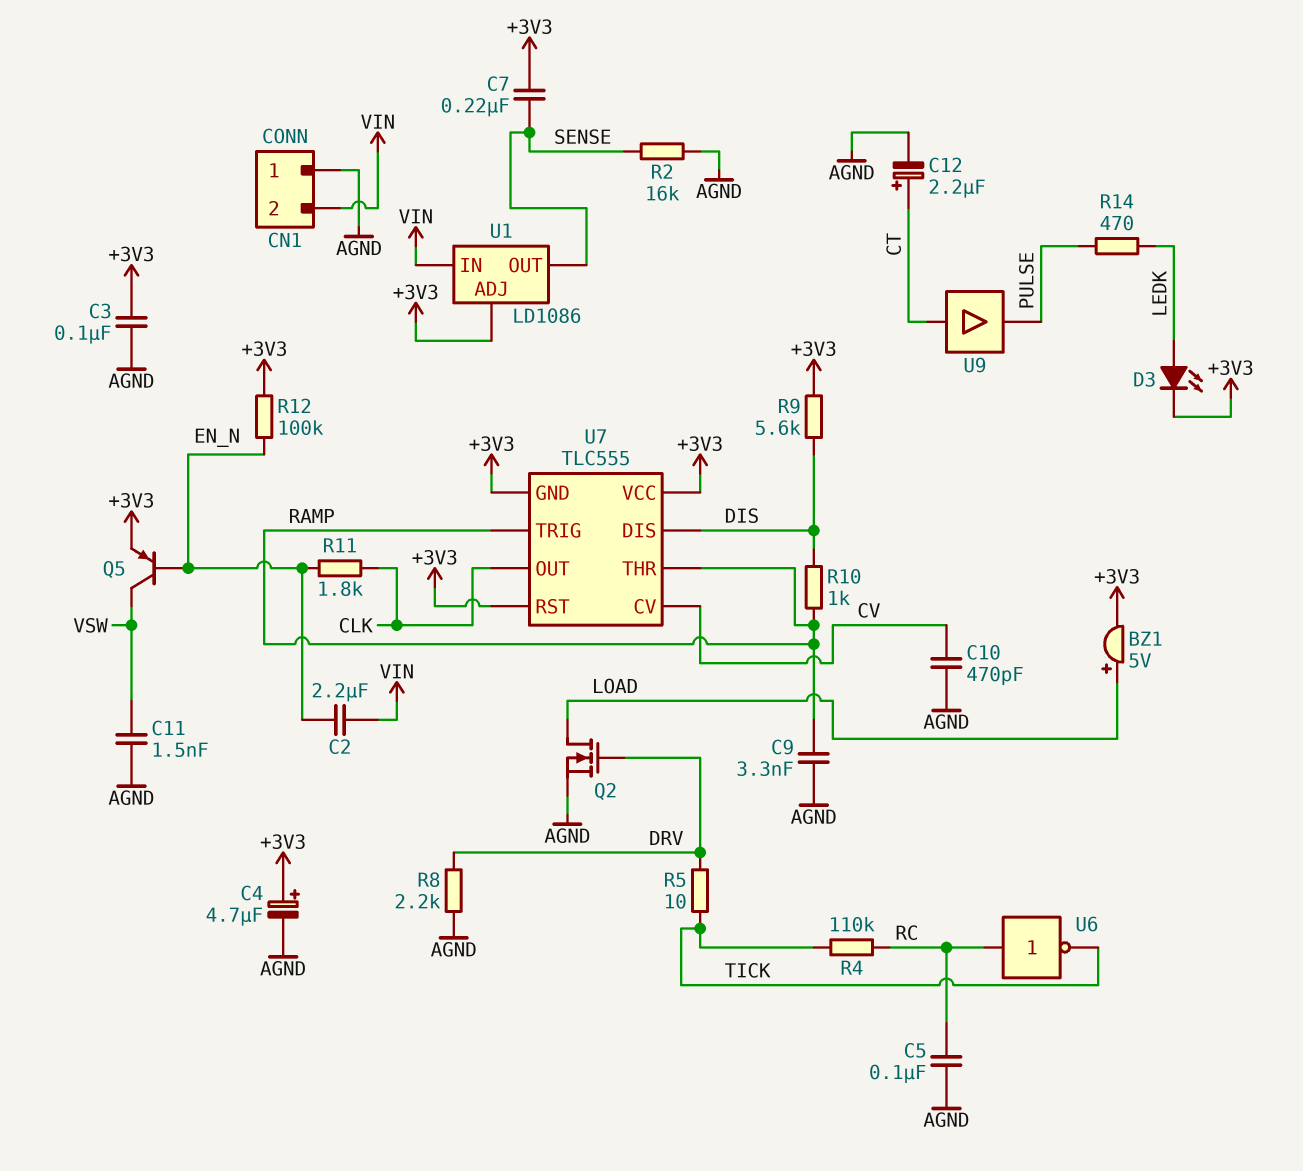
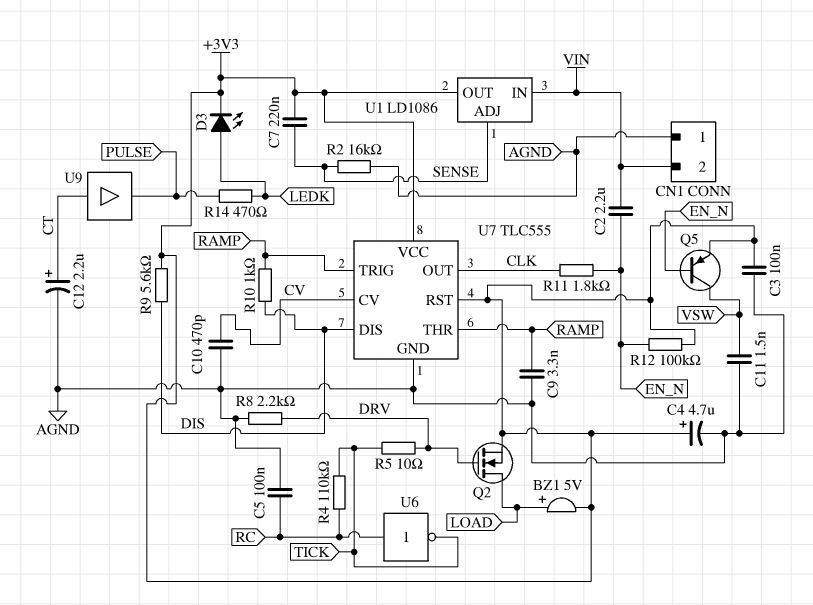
Q2: NMOS (G DRV, D LOAD, S AGND) -> NMOS (G DRV, D LOAD, S +3V3)
U1 pin ADJ: +3V3 -> SENSE
U1 pin OUT: SENSE -> +3V3
U7 pin GND: +3V3 -> AGND

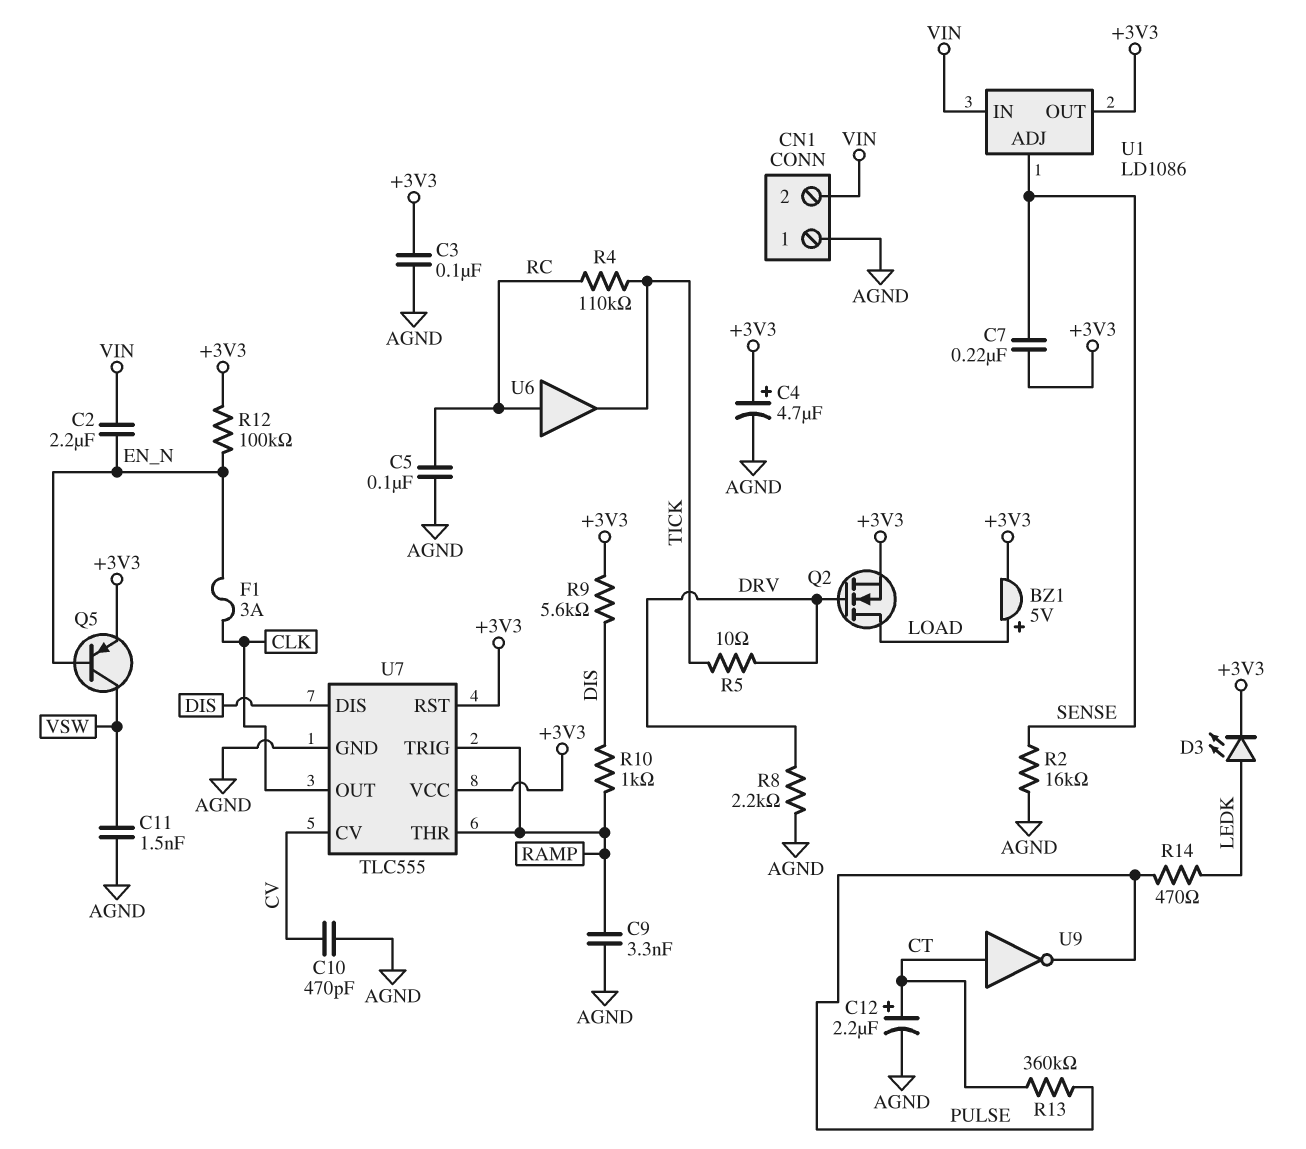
F1: none -> 3A (CLK, EN_N)
R11: 1.8k (CLK, EN_N) -> none
R13: none -> 360k (CT, PULSE)
U6: NOT (in RC, out TICK) -> buffer (in RC, out TICK)
U9: buffer (in CT, out PULSE) -> NOT (in CT, out PULSE)

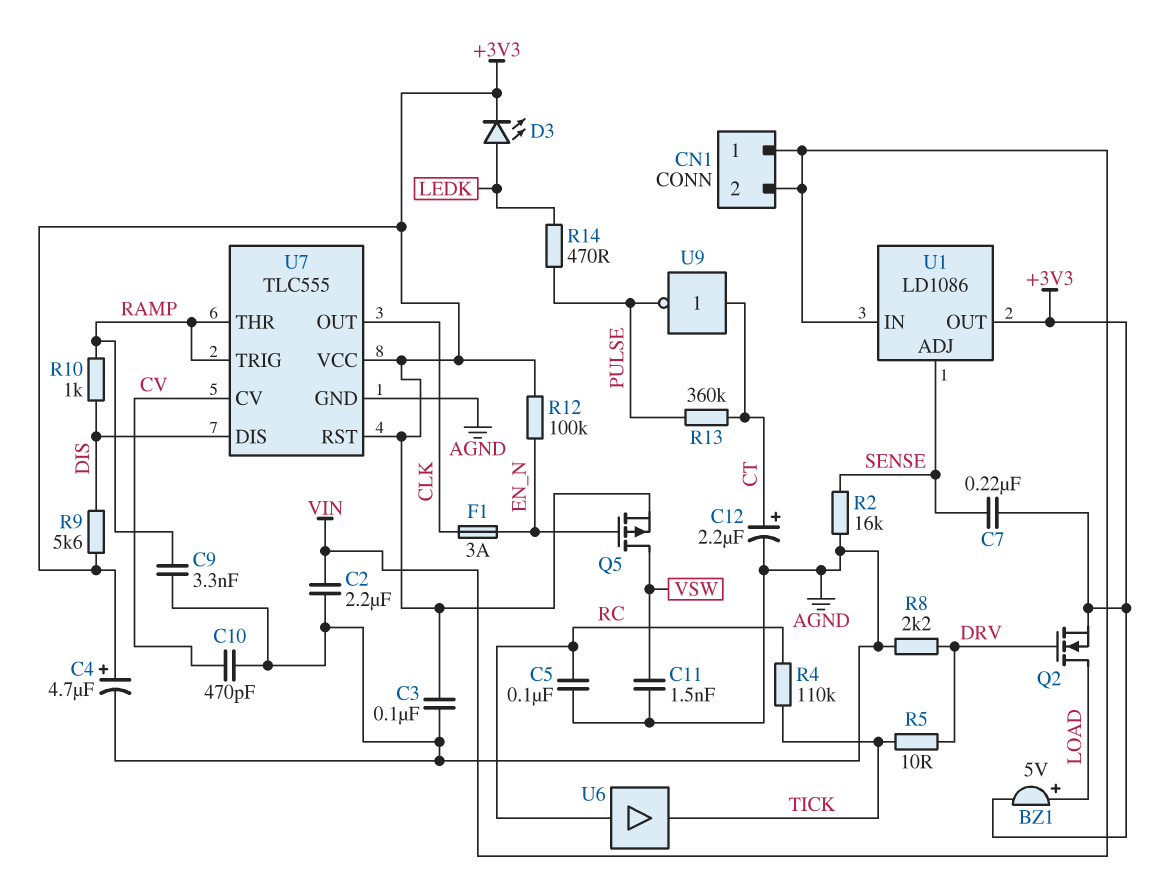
C2: 2.2uF (EN_N, VIN) -> 2.2uF (AGND, VIN)
CN1 pin 1: AGND -> VIN
Q5: PNP (B EN_N, C VSW, E +3V3) -> PMOS (G EN_N, D VSW, S +3V3)

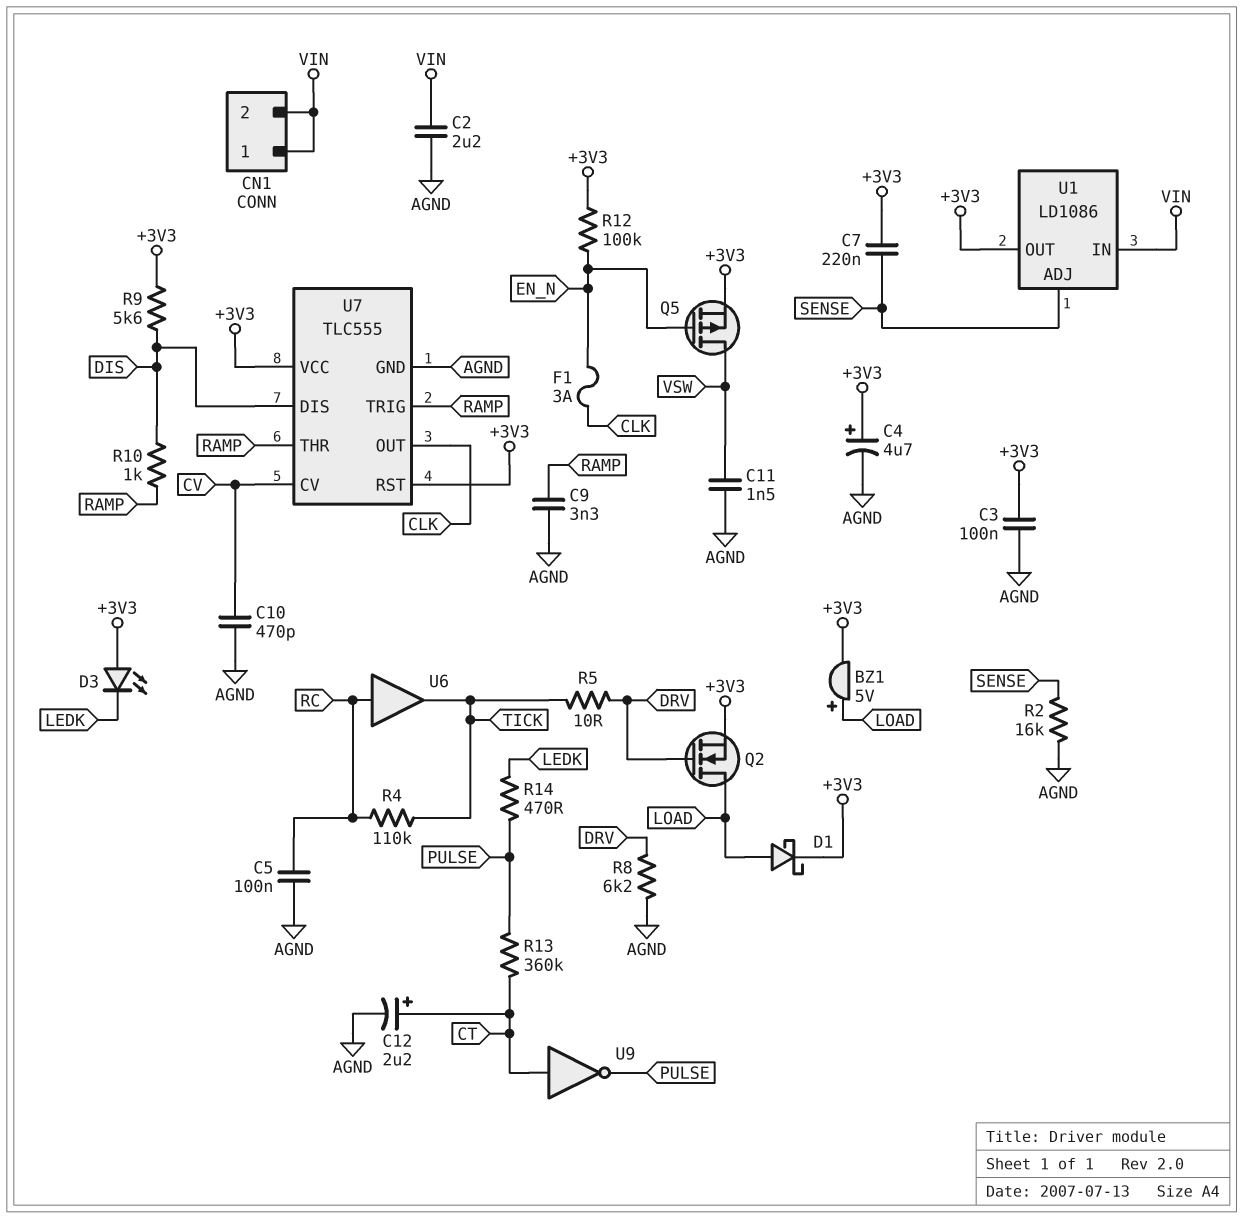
D1: none -> schottky (A LOAD, K +3V3)
D3: LED (A LEDK, K +3V3) -> LED (A +3V3, K LEDK)
R8: 2.2k (AGND, DRV) -> 6.2k (AGND, DRV)

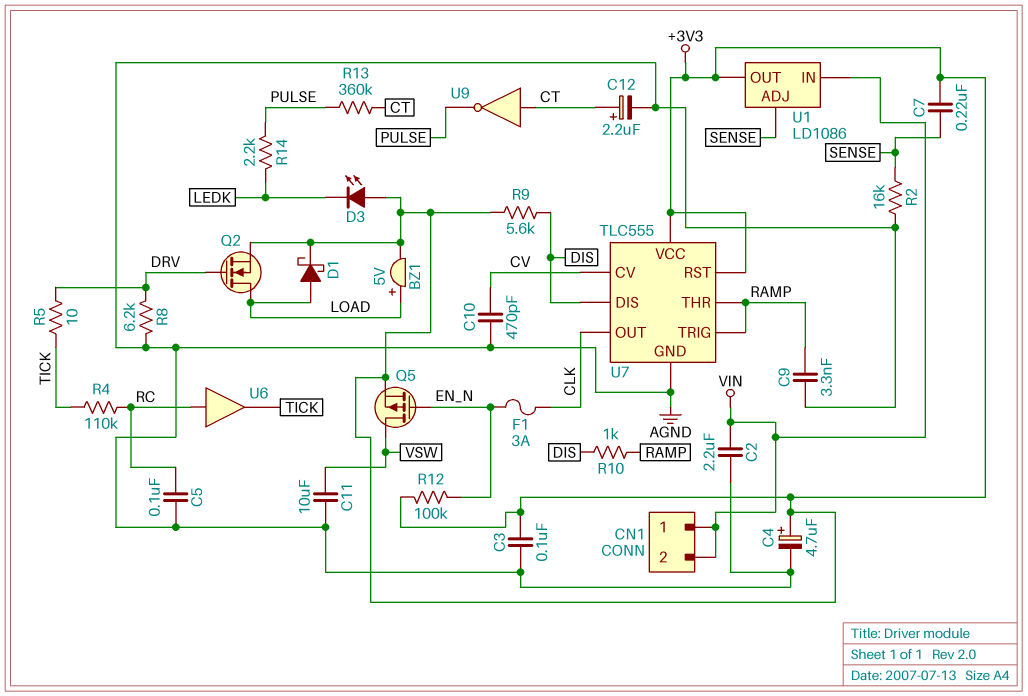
C11: 1.5nF (AGND, VSW) -> 10uF (AGND, VSW)
R14: 470 (LEDK, PULSE) -> 2.2k (LEDK, PULSE)

